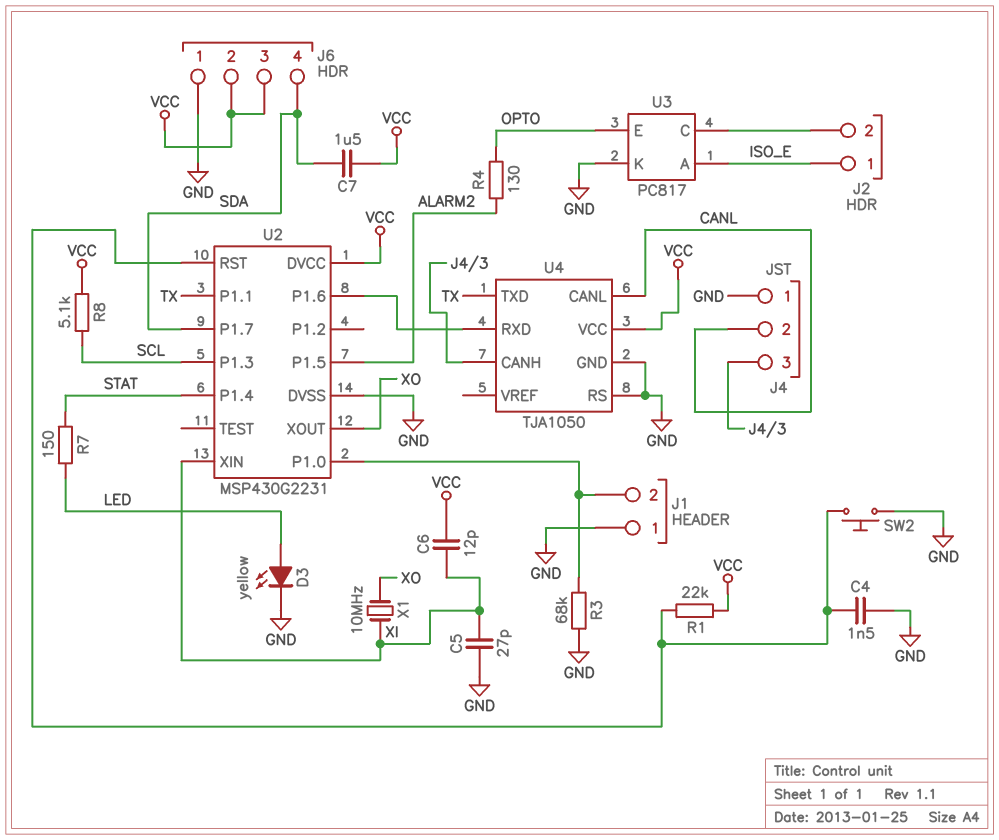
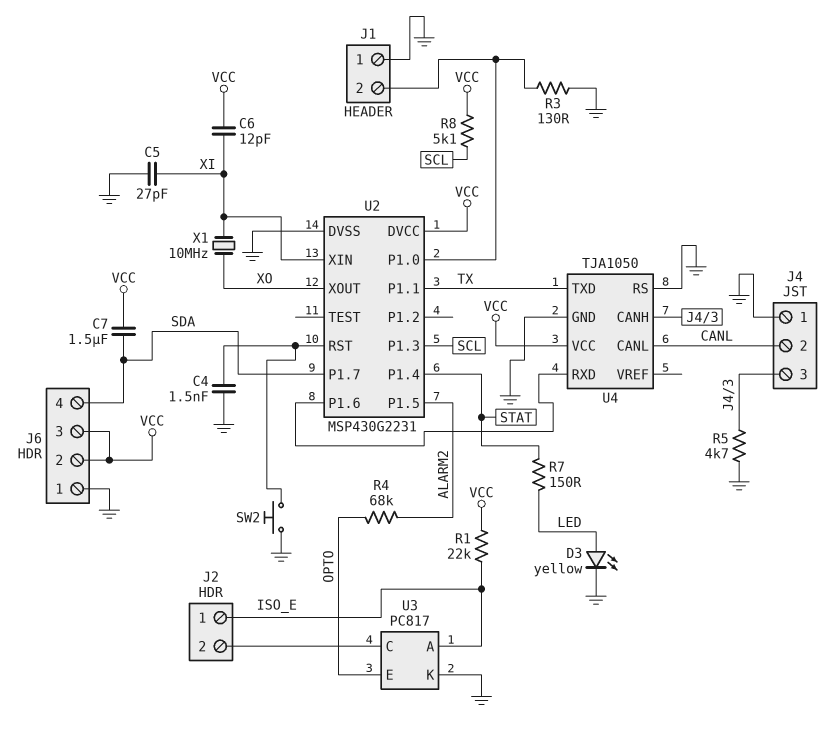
R1: 22k (U2/RST, VCC) -> 22k (ISO_E, VCC)
R3: 68k (GND, J1/2) -> 130 (GND, J1/2)
R4: 130 (ALARM2, OPTO) -> 68k (ALARM2, OPTO)
R5: none -> 4.7k (GND, J4/3)

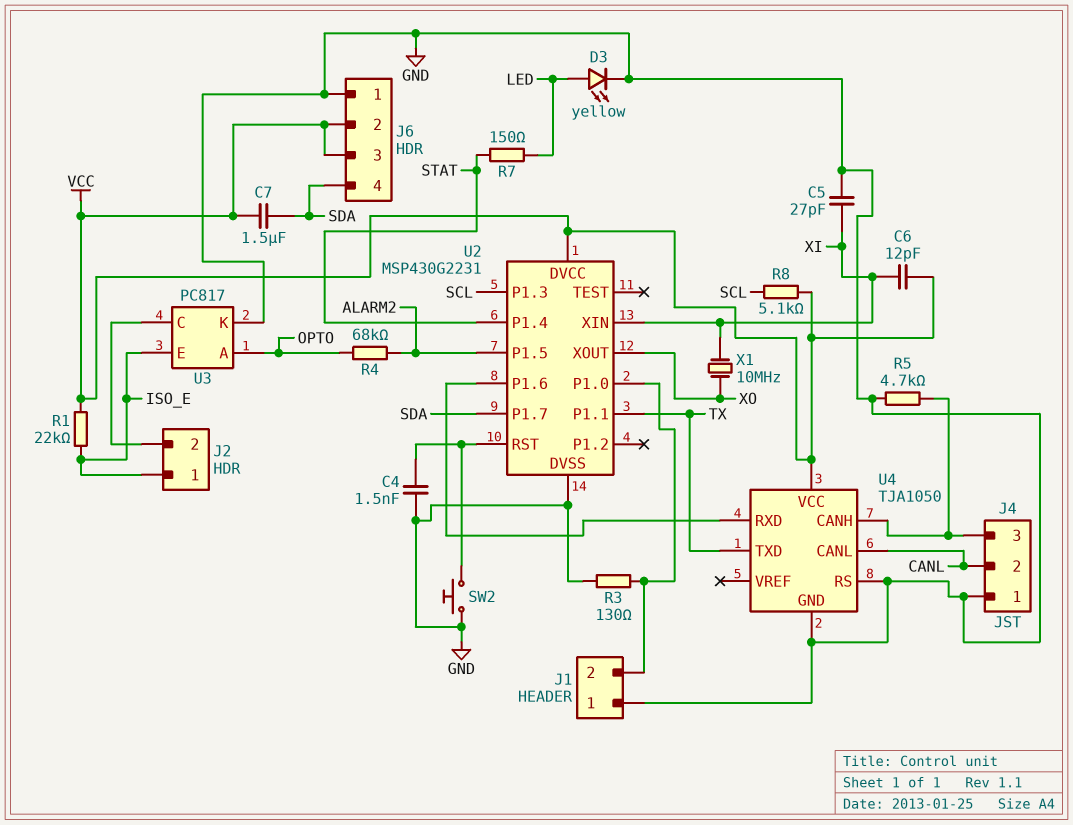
U3 pin A: ISO_E -> OPTO
U3 pin E: OPTO -> ISO_E

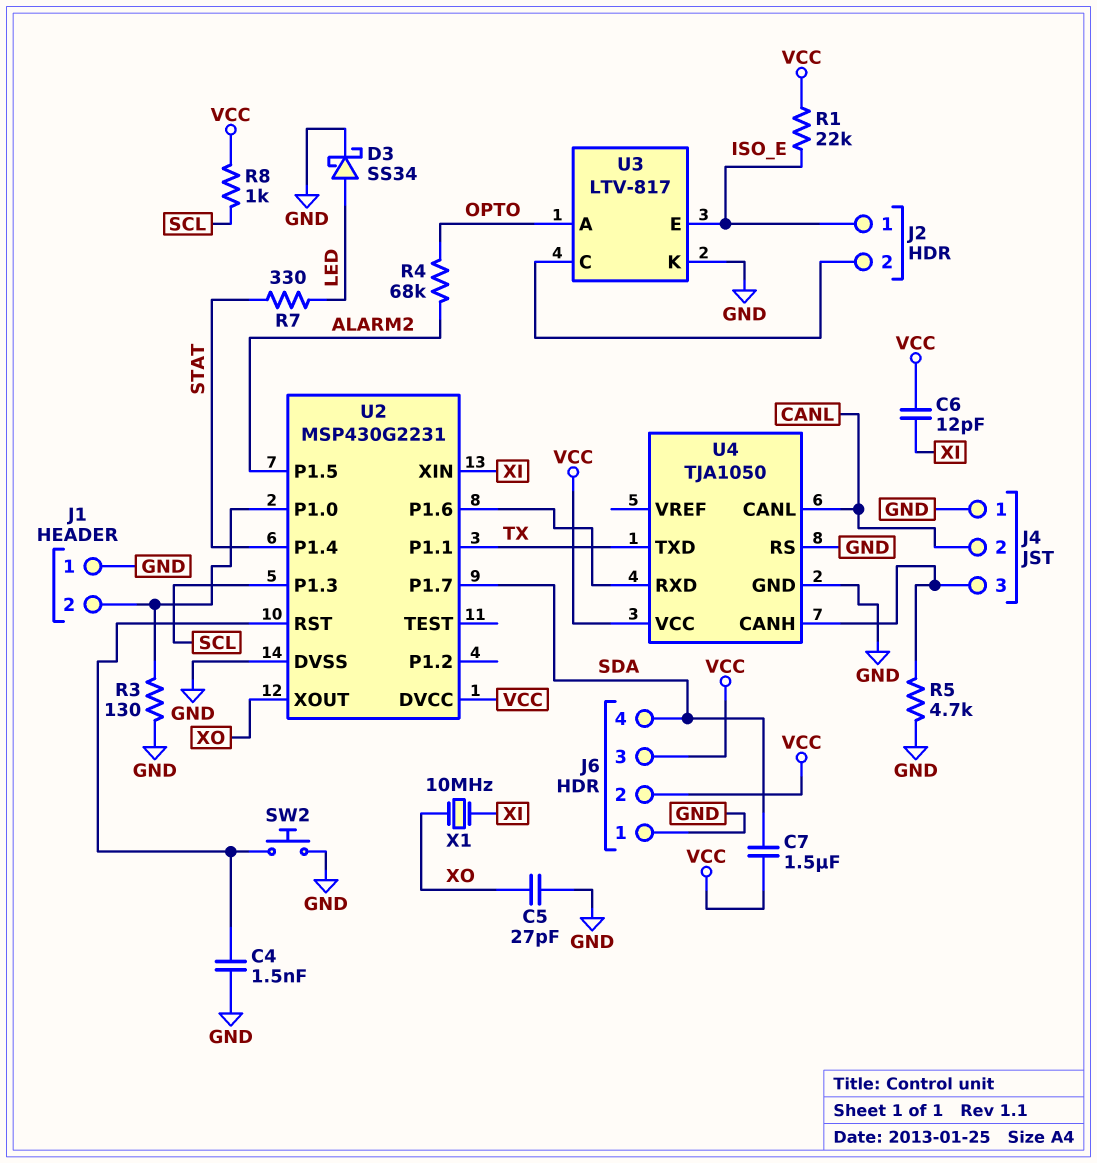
C5: 27pF (GND, XI) -> 27pF (GND, XO)
D3: LED yellow (A LED, K GND) -> schottky SS34 (A LED, K GND)
R7: 150 (LED, STAT) -> 330 (LED, STAT)
R8: 5.1k (SCL, VCC) -> 1k (SCL, VCC)
U3: PC817 -> LTV-817

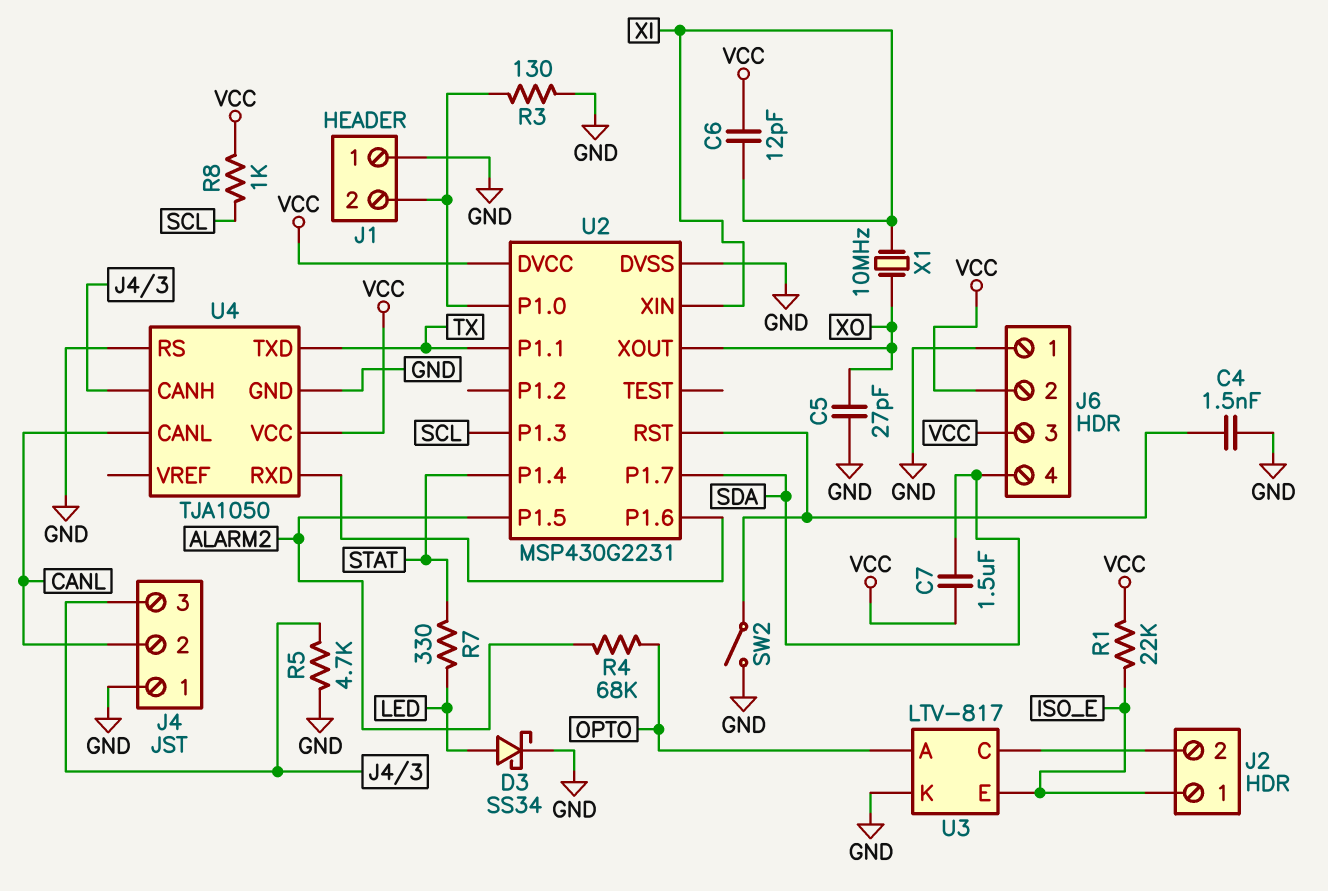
SW2: button (GND, U2/RST) -> switch (GND, U2/RST)

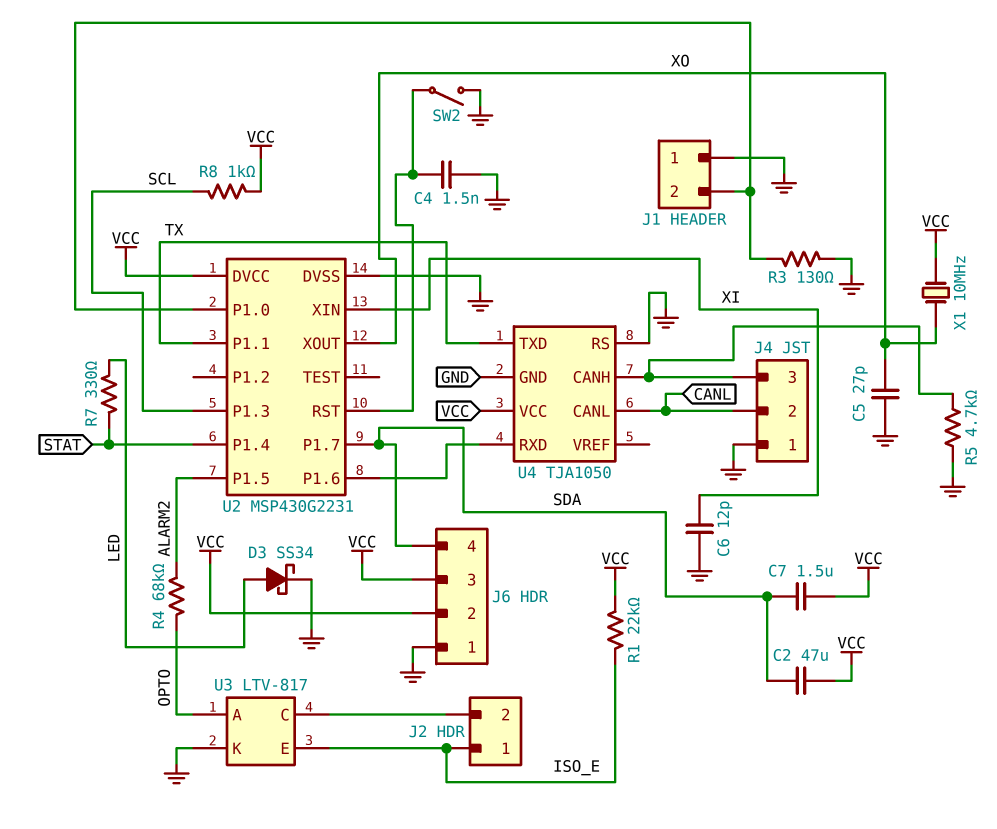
C2: none -> 47uF (SDA, VCC)
C6: 12pF (VCC, XI) -> 12pF (GND, XI)
X1: 10MHz (XI, XO) -> 10MHz (VCC, XO)

